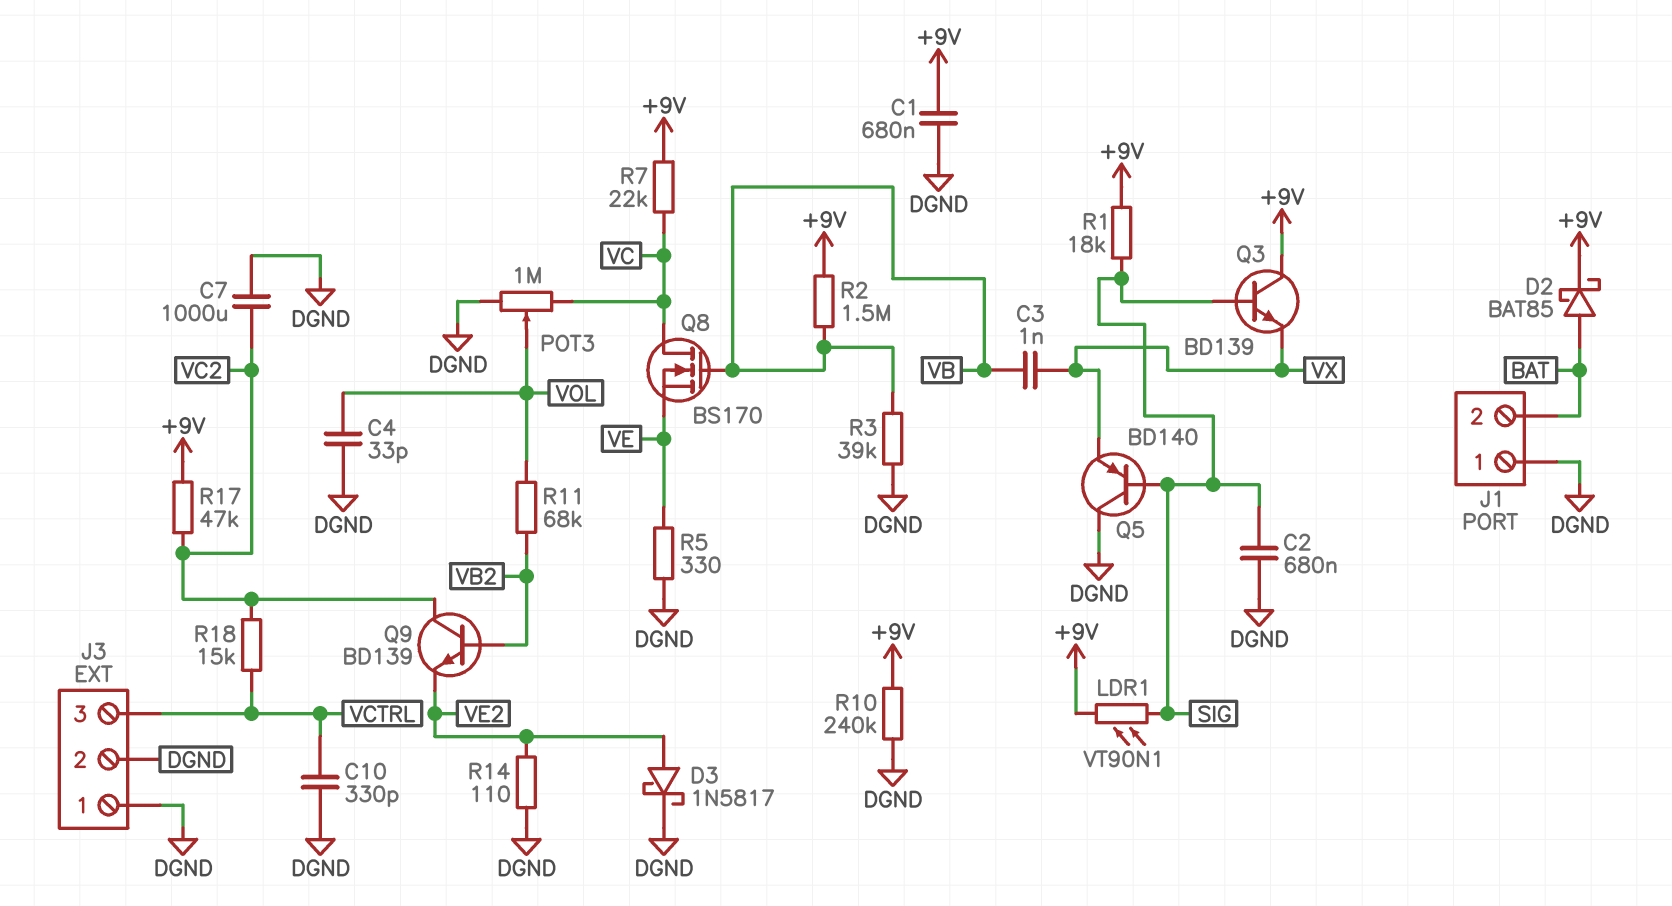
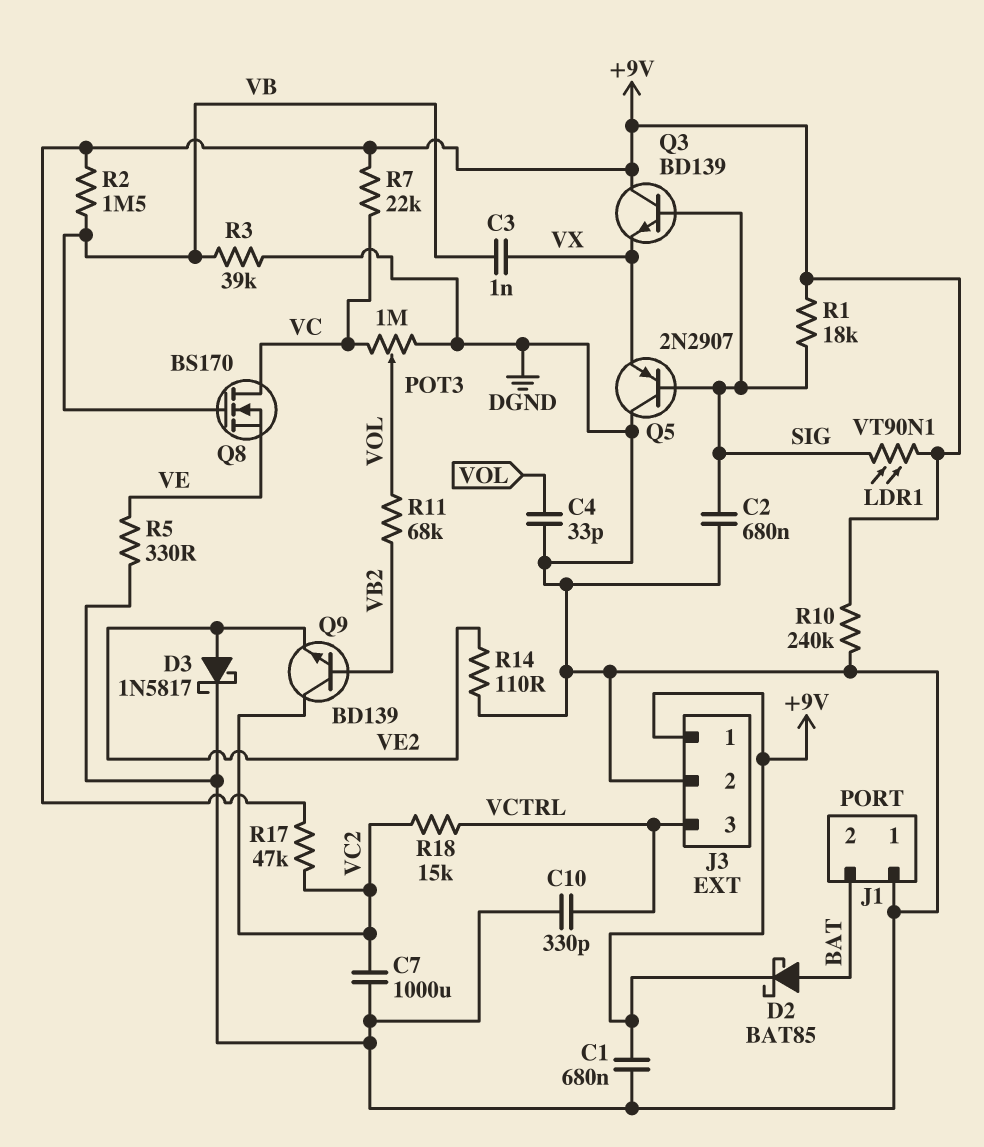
J3 pin 1: DGND -> +9V
Q5: PNP BD140 (B SIG, C DGND, E VX) -> PNP 2N2907 (B SIG, C DGND, E VX)

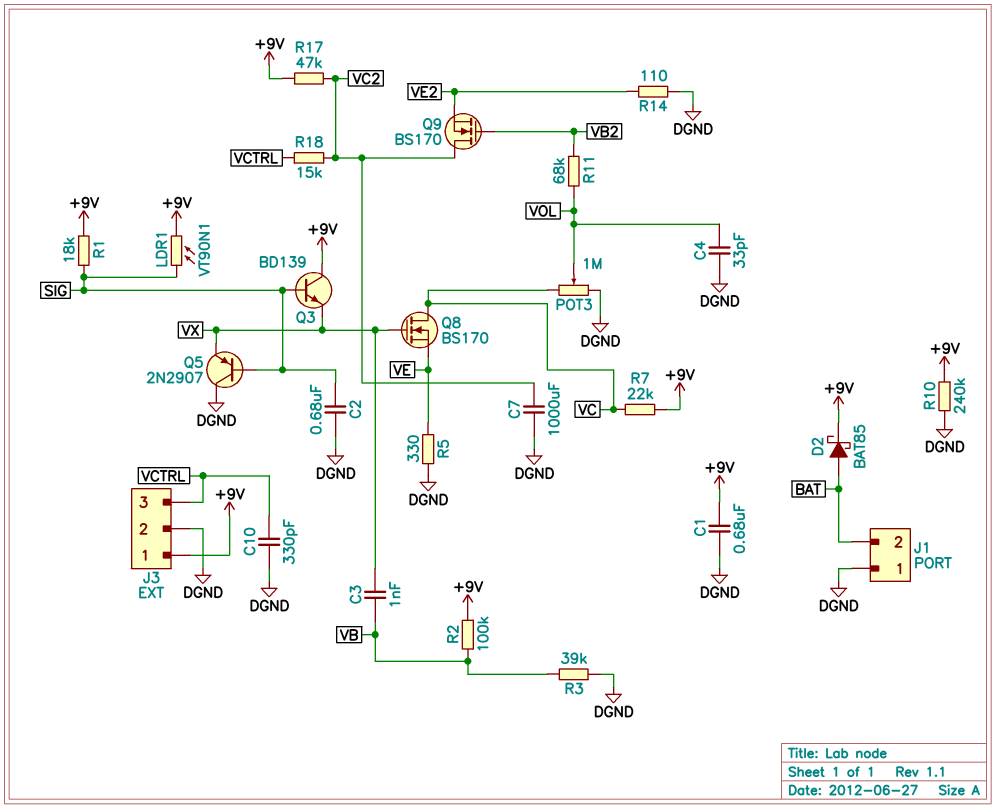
D3: schottky 1N5817 (A VE2, K DGND) -> none
Q8: NMOS BS170 (G VB, D VC, S VE) -> NMOS BS170 (G VX, D VC, S VE)
Q9: NPN BD139 (B VB2, C VC2, E VE2) -> NMOS BS170 (G VB2, D VC2, S VE2)
R2: 1.5M (+9V, VB) -> 100k (+9V, VB)

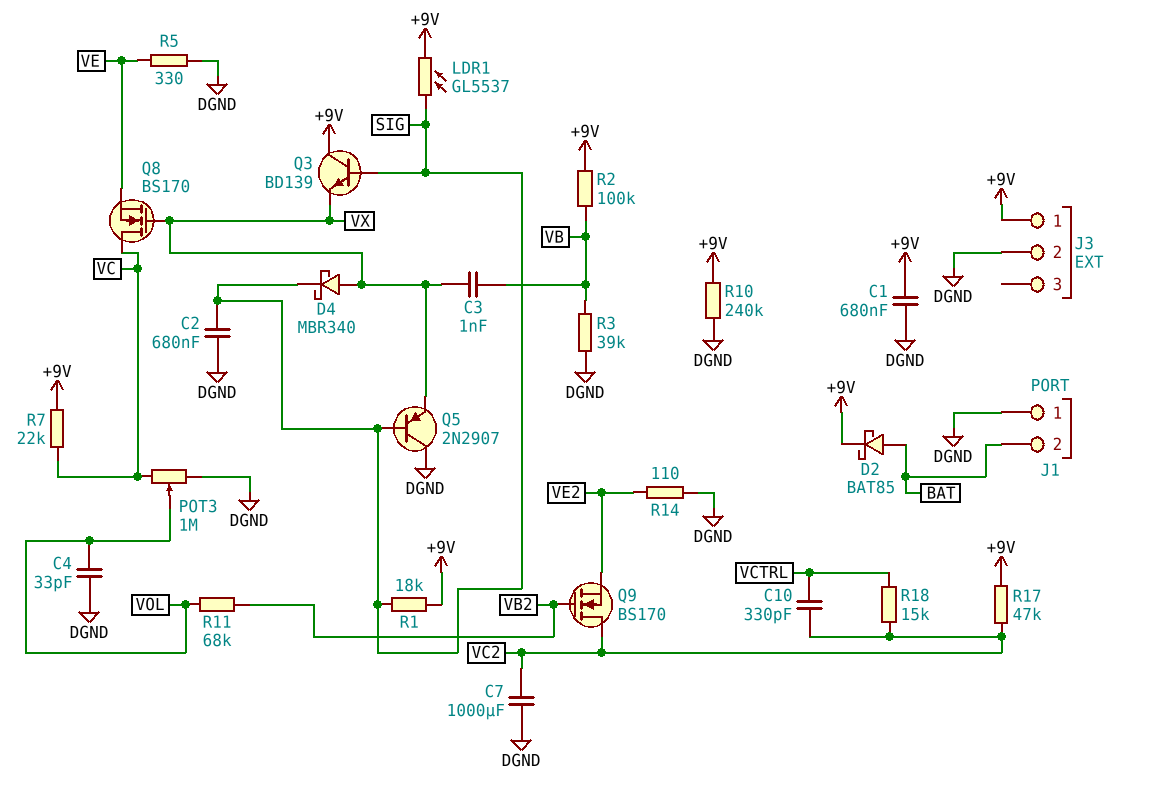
C10: 330pF (DGND, VCTRL) -> 330pF (VC2, VCTRL)
D4: none -> schottky MBR340 (A VX, K SIG)
J3 pin 3: VCTRL -> none
LDR1: VT90N1 (+9V, SIG) -> GL5537 (+9V, SIG)

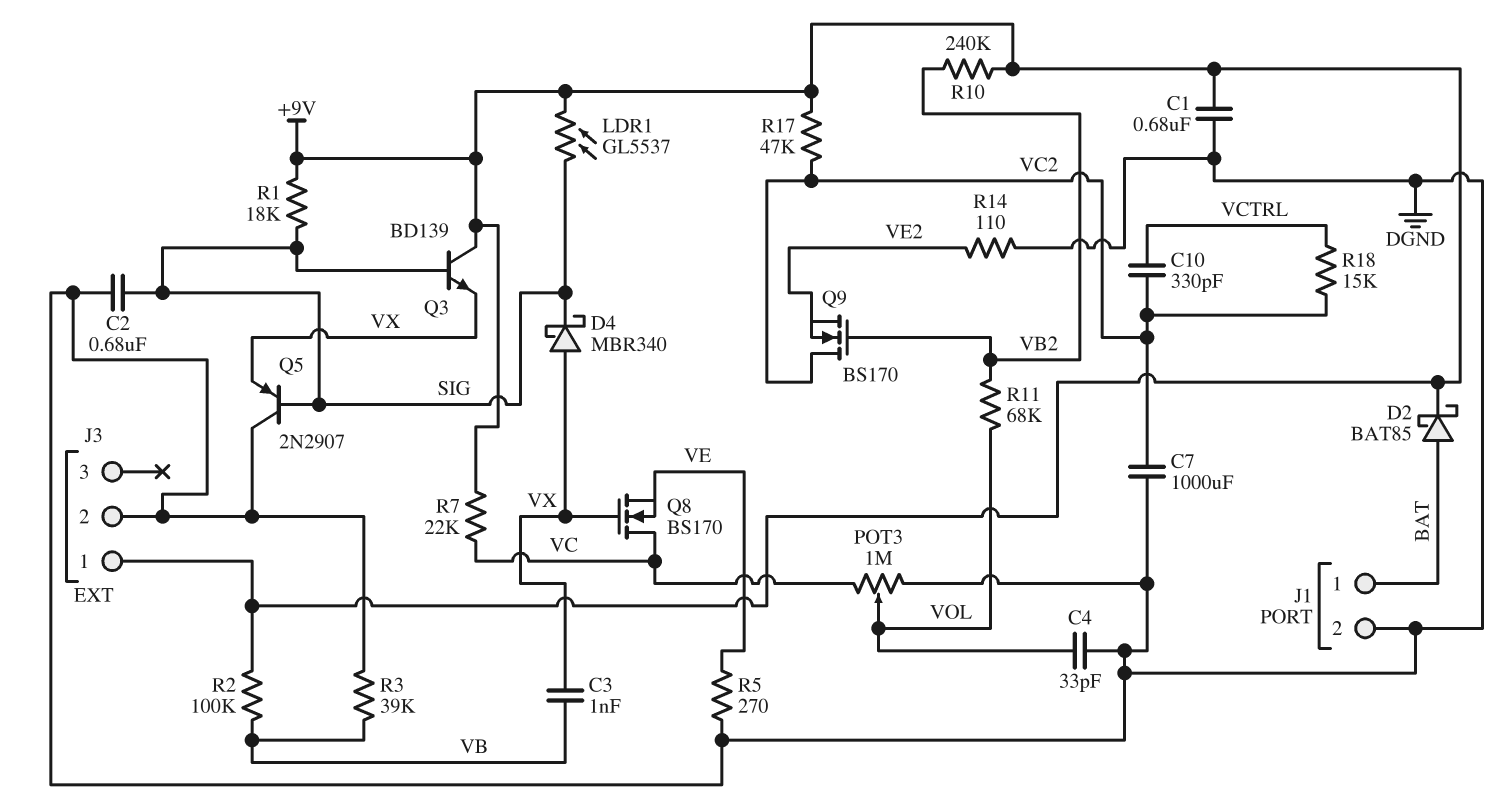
J1 pin 1: DGND -> BAT
J1 pin 2: BAT -> DGND
R5: 330 (DGND, VE) -> 270 (DGND, VE)
R10: 240k (+9V, DGND) -> 240k (+9V, VB2)

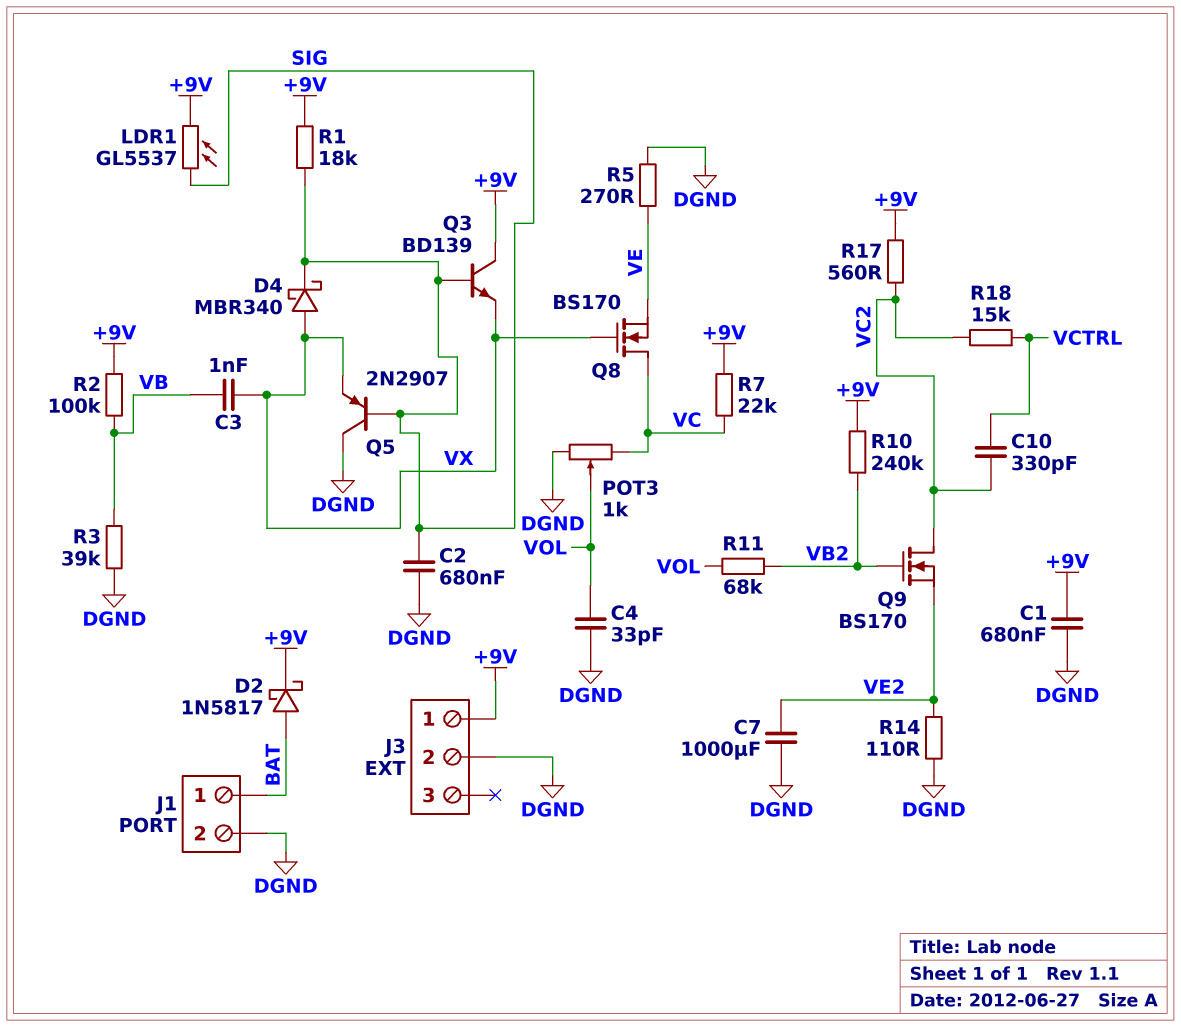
C7: 1000uF (DGND, VC2) -> 1000uF (DGND, VE2)
D2: schottky BAT85 (A BAT, K +9V) -> schottky 1N5817 (A BAT, K +9V)
POT3: 1M (DGND, VC, wiper VOL) -> 1k (DGND, VC, wiper VOL)
R17: 47k (+9V, VC2) -> 560 (+9V, VC2)

